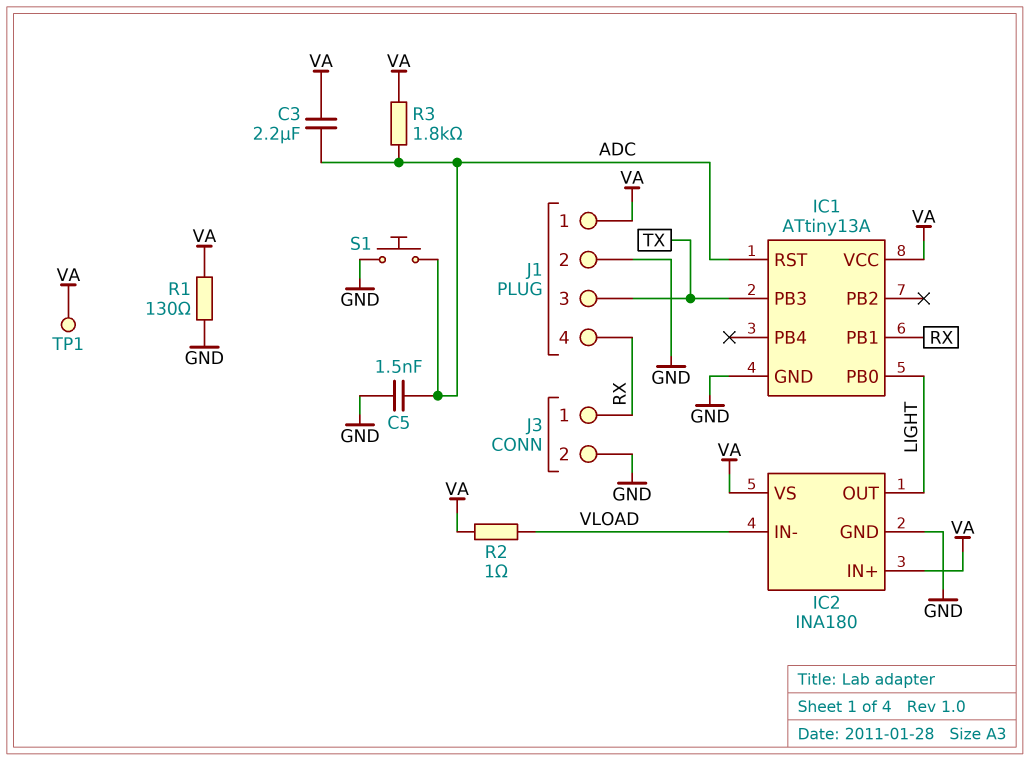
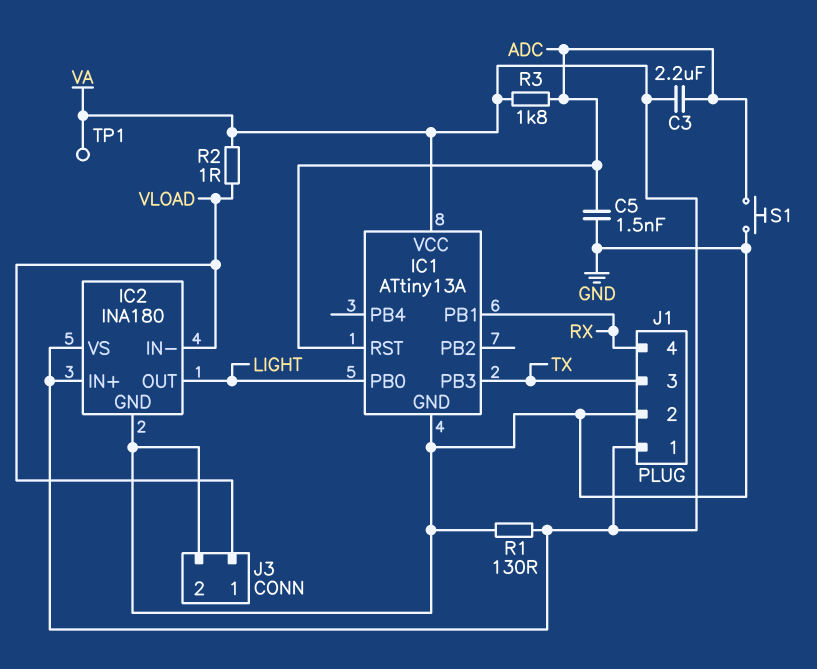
J3 pin 1: RX -> VLOAD

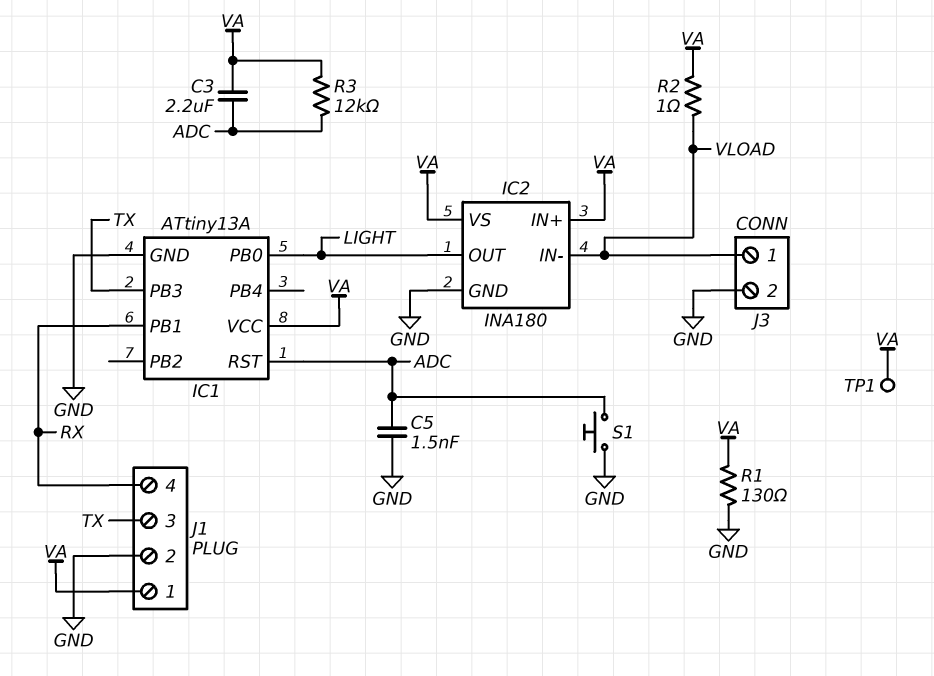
R3: 1.8k (ADC, VA) -> 12k (ADC, VA)

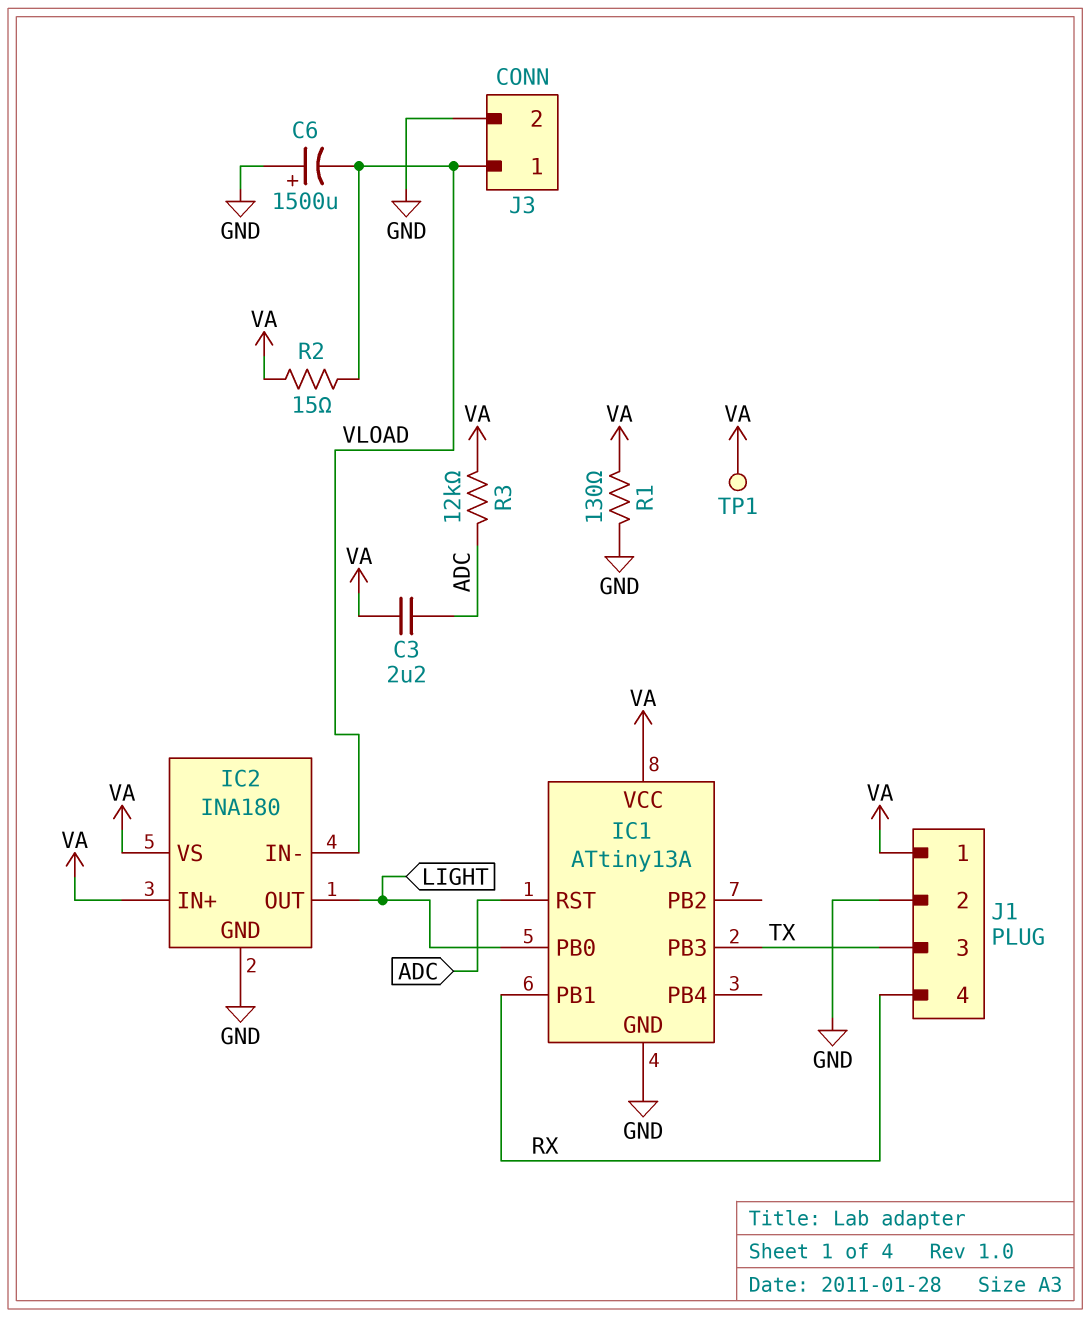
C5: 1.5nF (ADC, GND) -> none
C6: none -> 1500uF (plus GND, minus VLOAD)
R2: 1 (VA, VLOAD) -> 15 (VA, VLOAD)
S1: button (ADC, GND) -> none

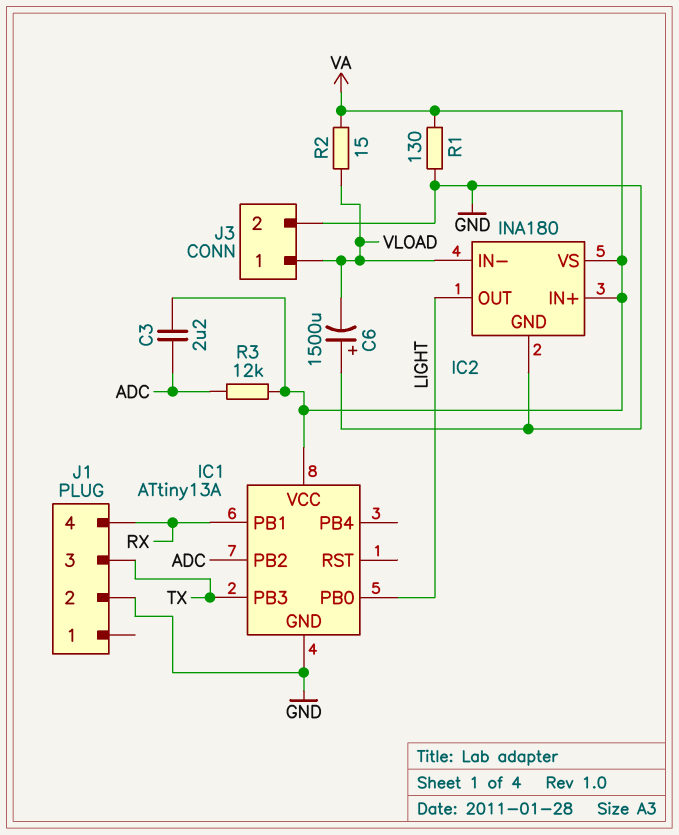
IC1 pin PB2: none -> ADC
IC1 pin RST: ADC -> none
J1 pin 1: VA -> none
TP1: test point (VA) -> none

